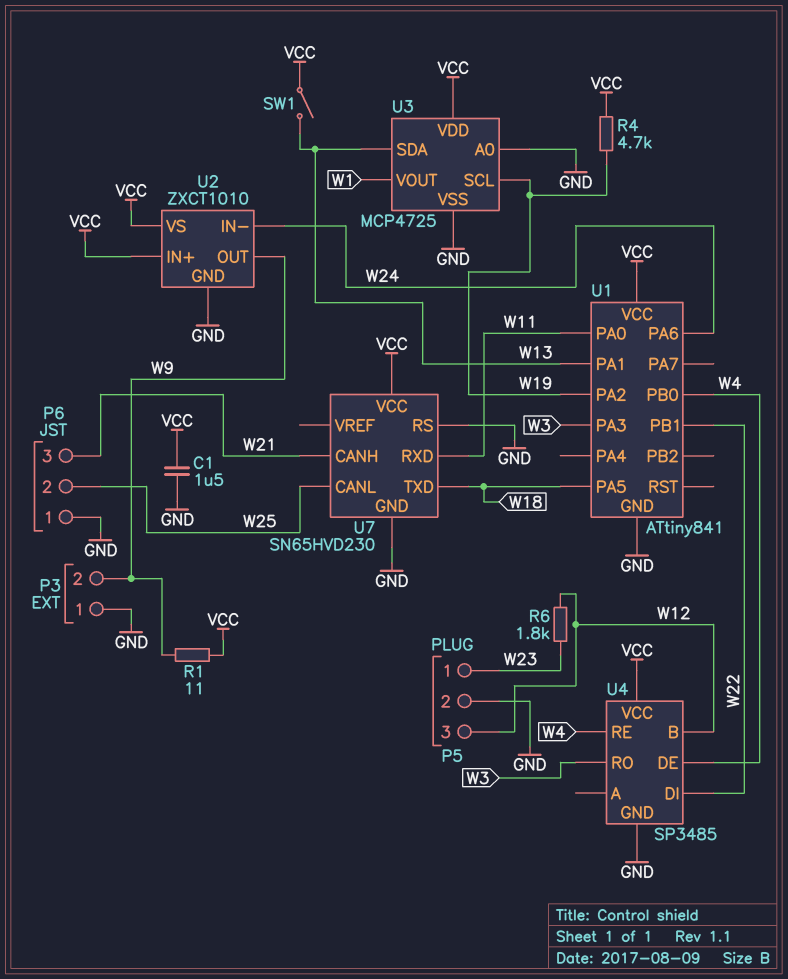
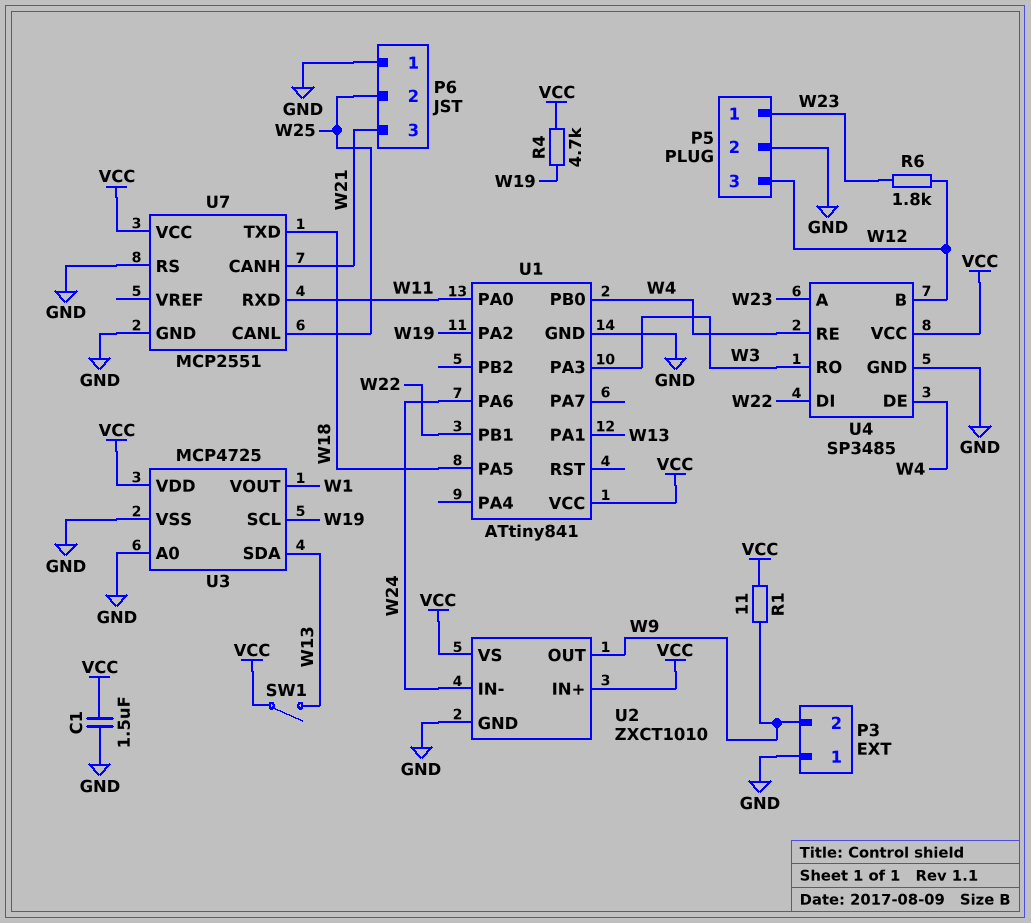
U4 pin A: none -> W23
U7: SN65HVD230 -> MCP2551

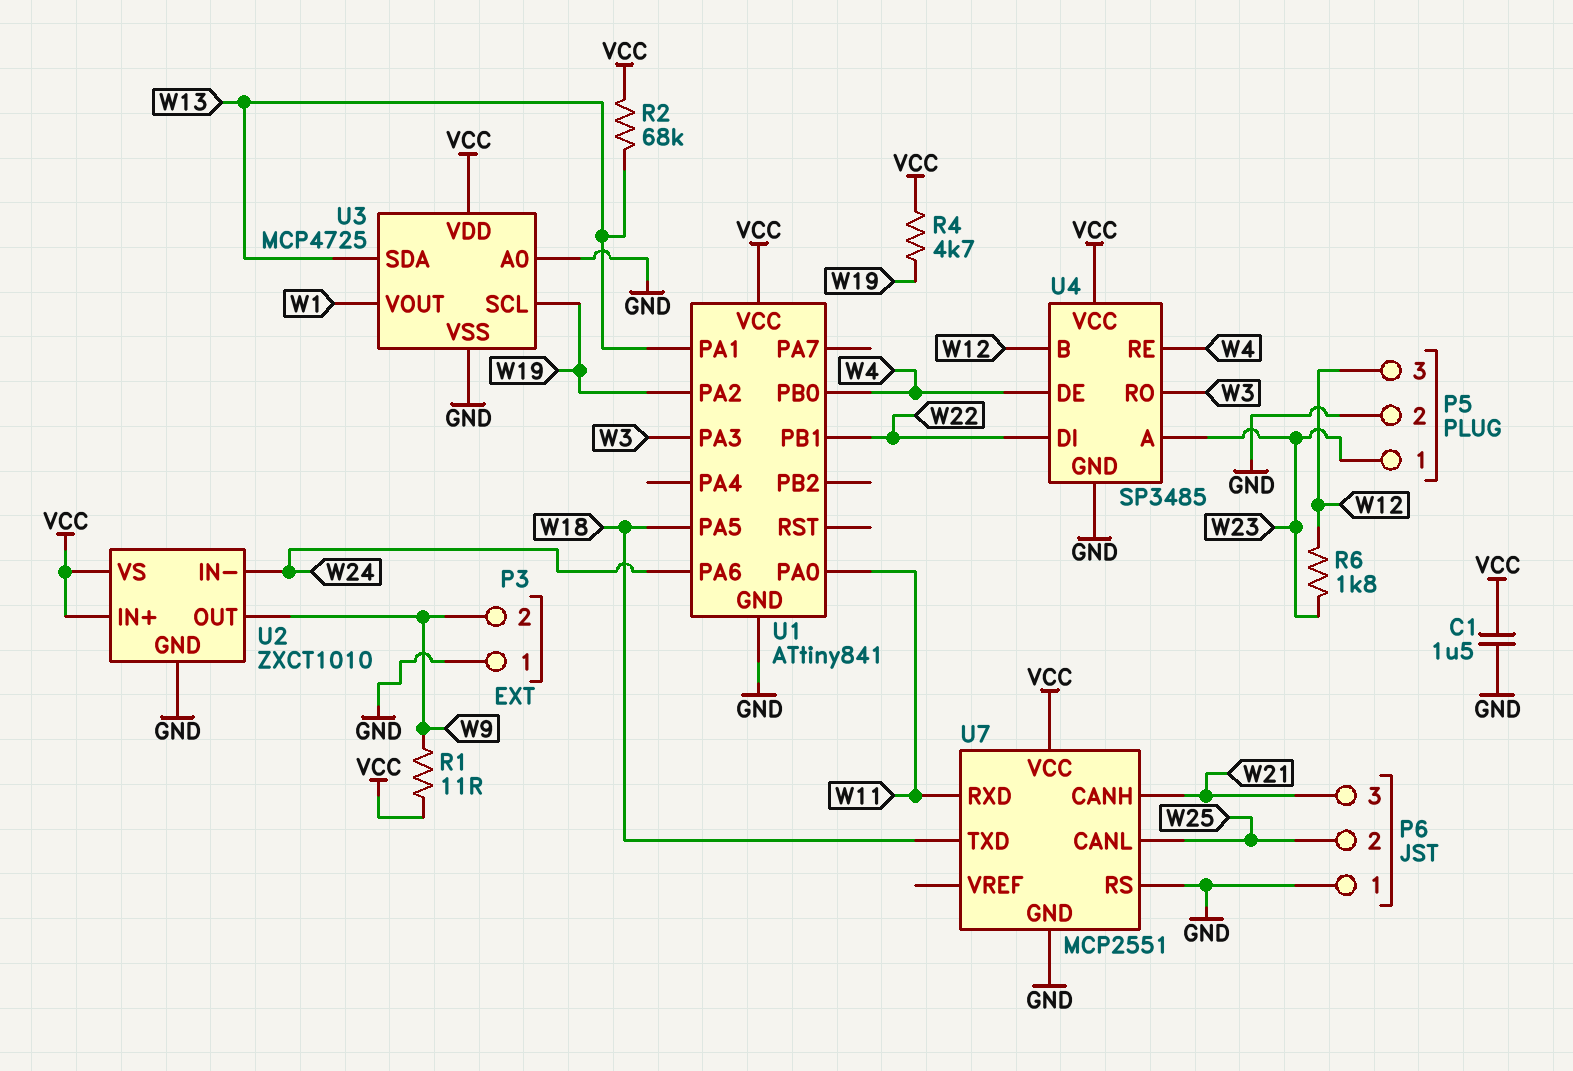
R2: none -> 68k (VCC, W13)
SW1: switch (VCC, W13) -> none

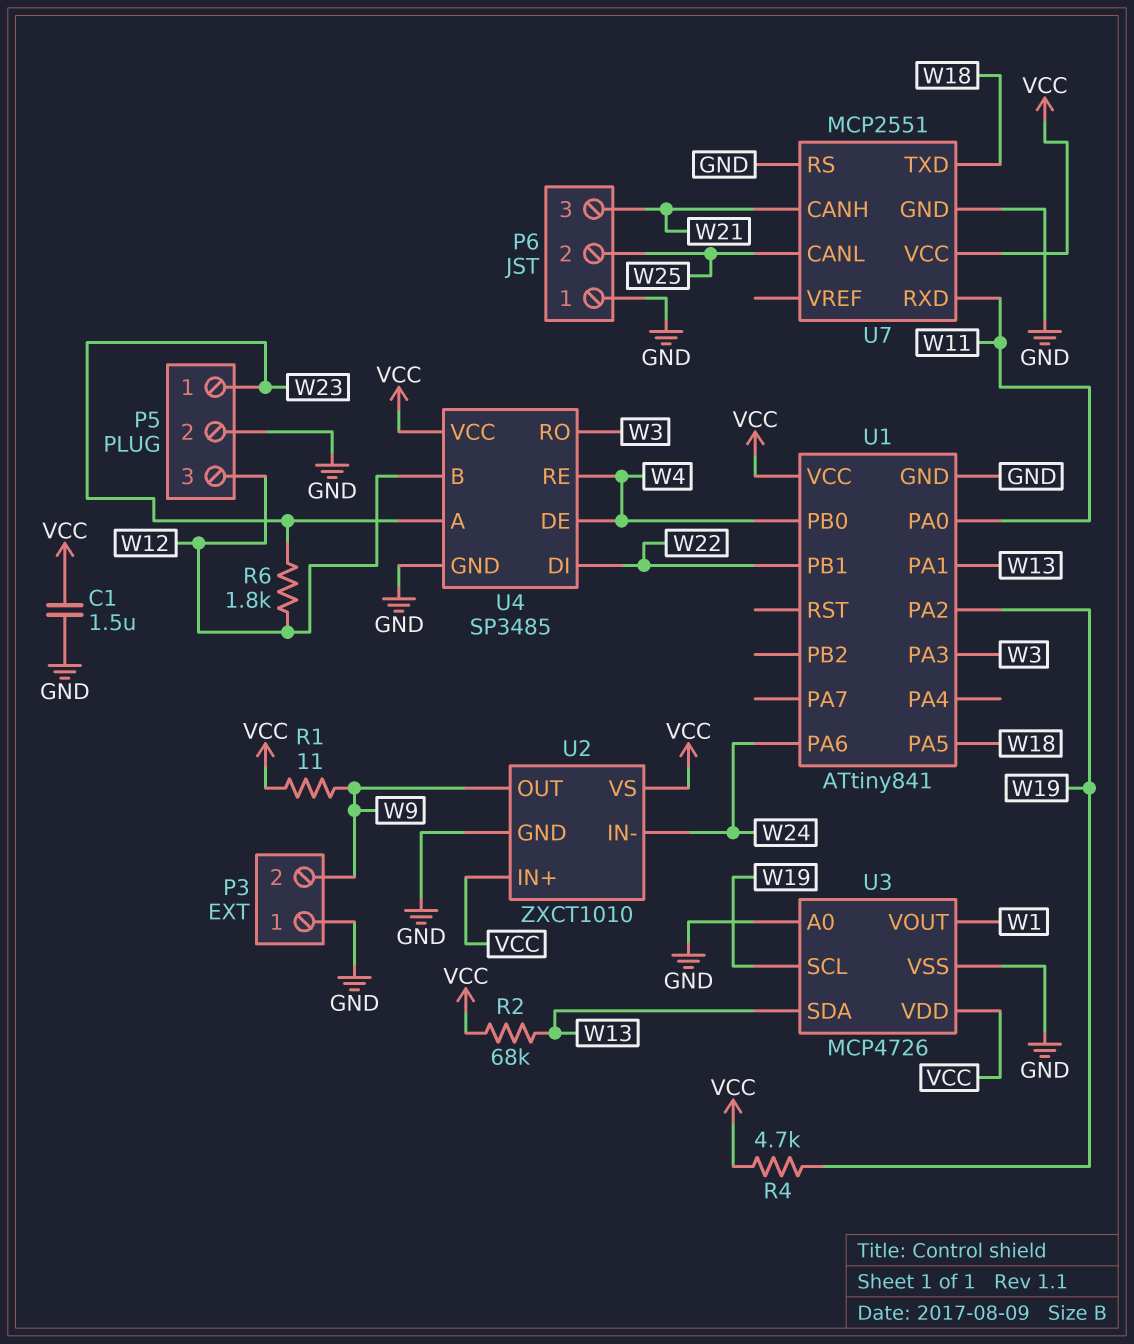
U3: MCP4725 -> MCP4726

